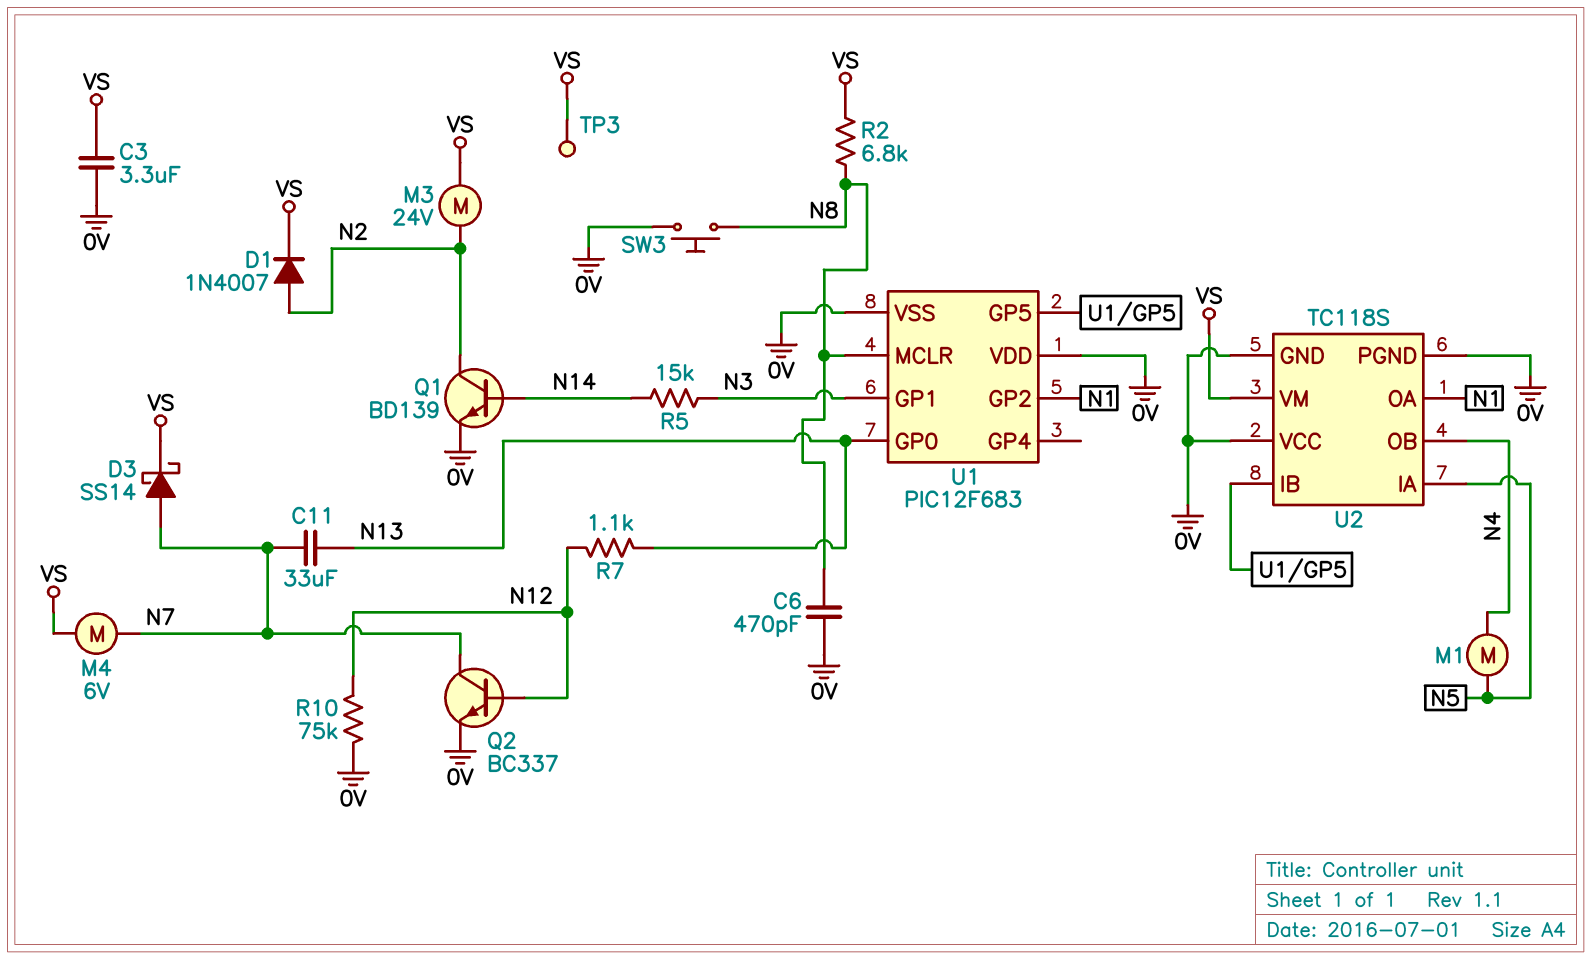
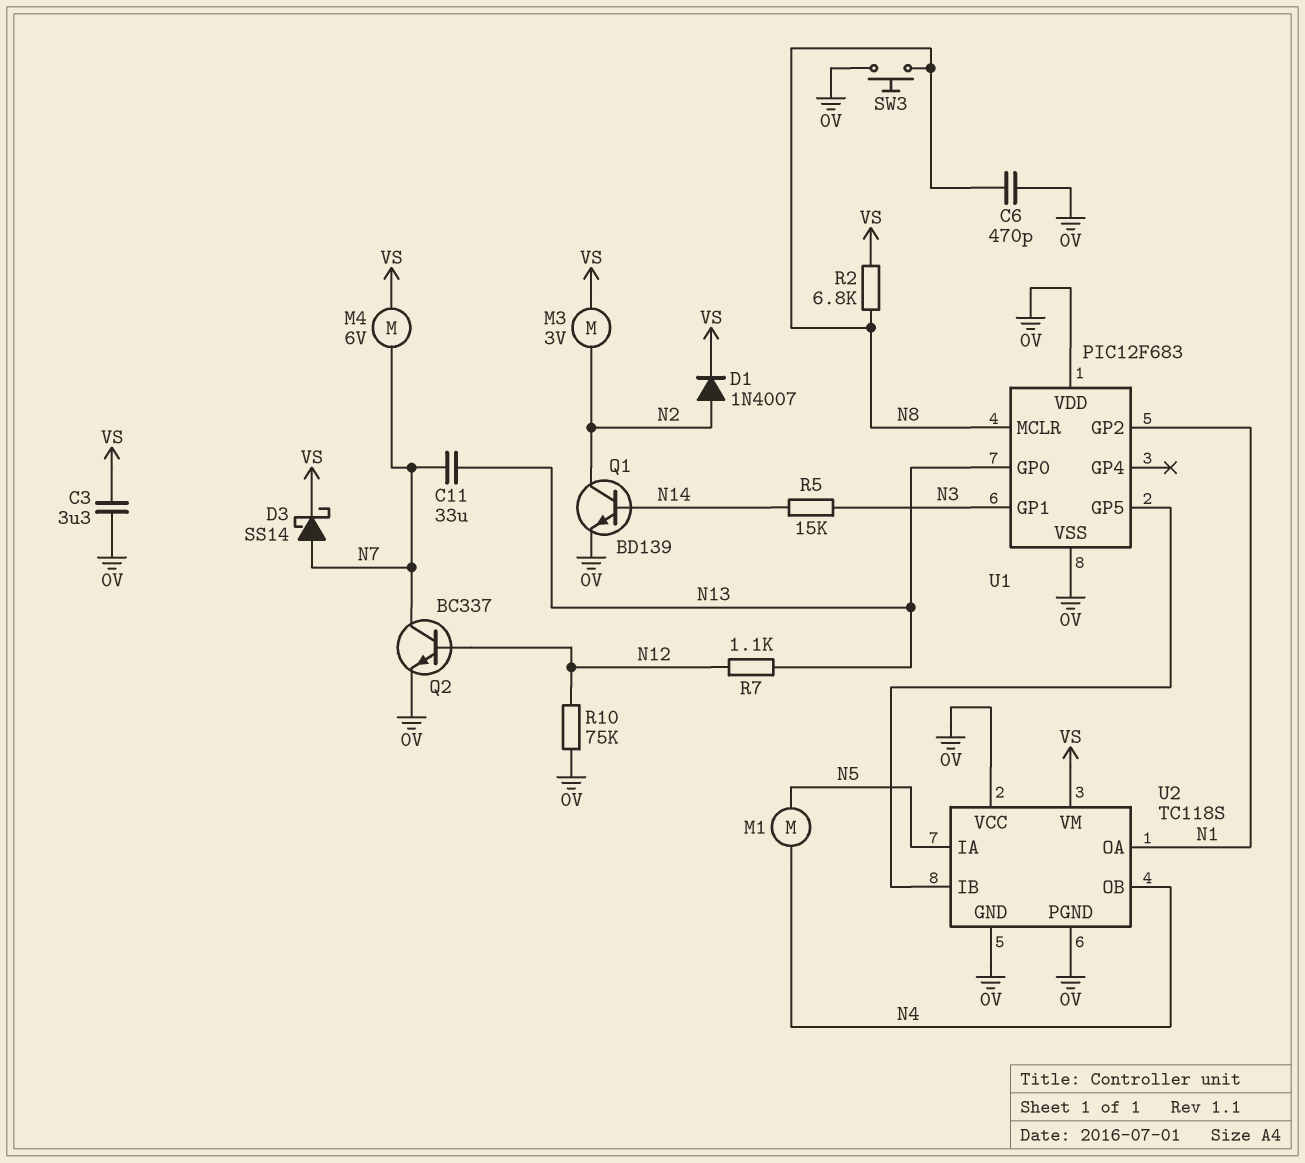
M3: motor 24V (N2, VS) -> motor 3V (N2, VS)
TP3: test point (VS) -> none

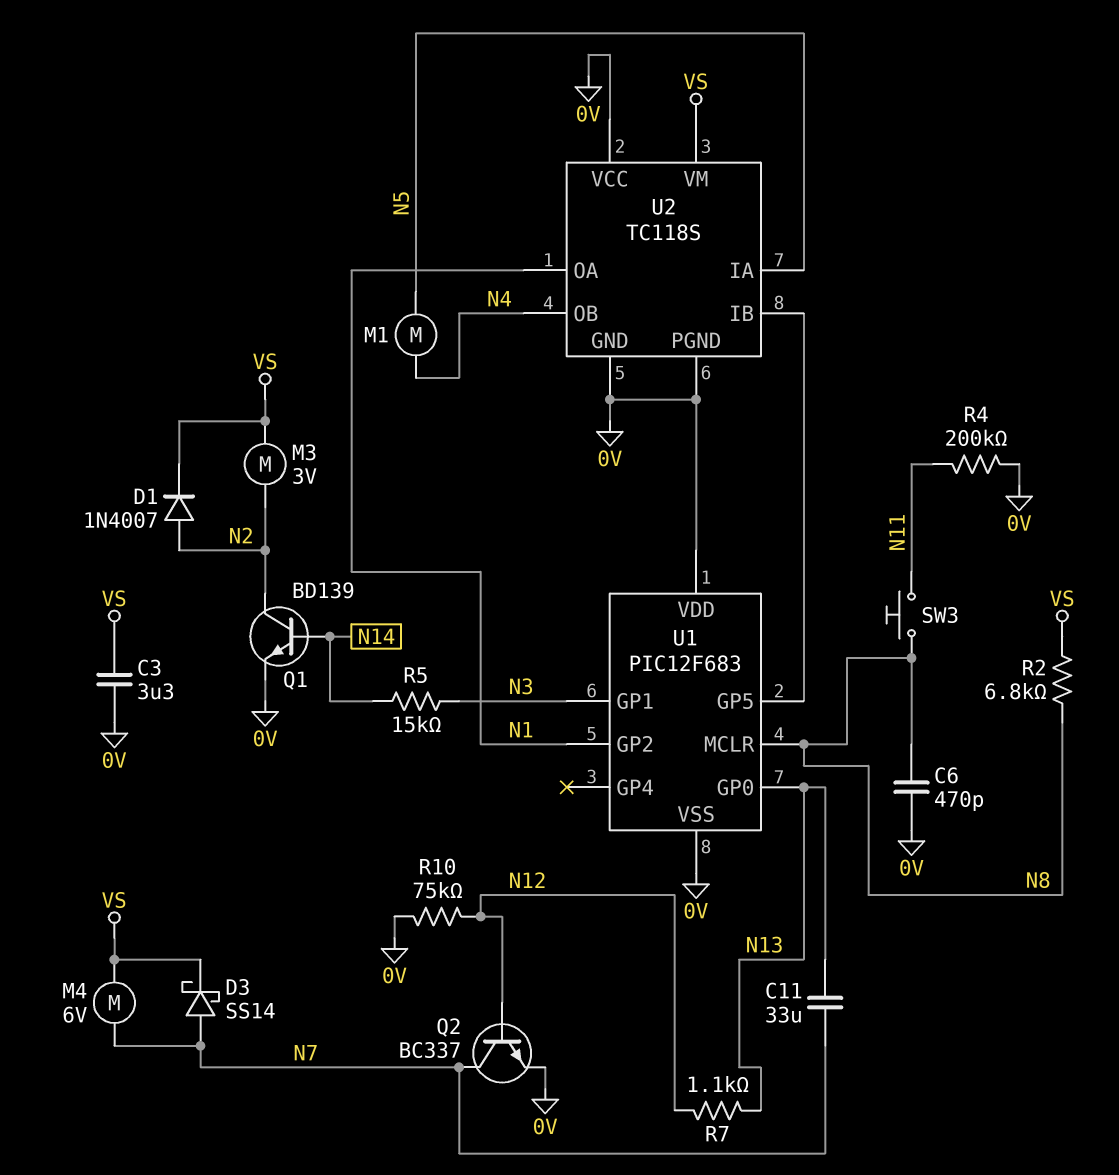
R4: none -> 200k (0V, N11)
SW3: button (0V, N8) -> button (N8, N11)

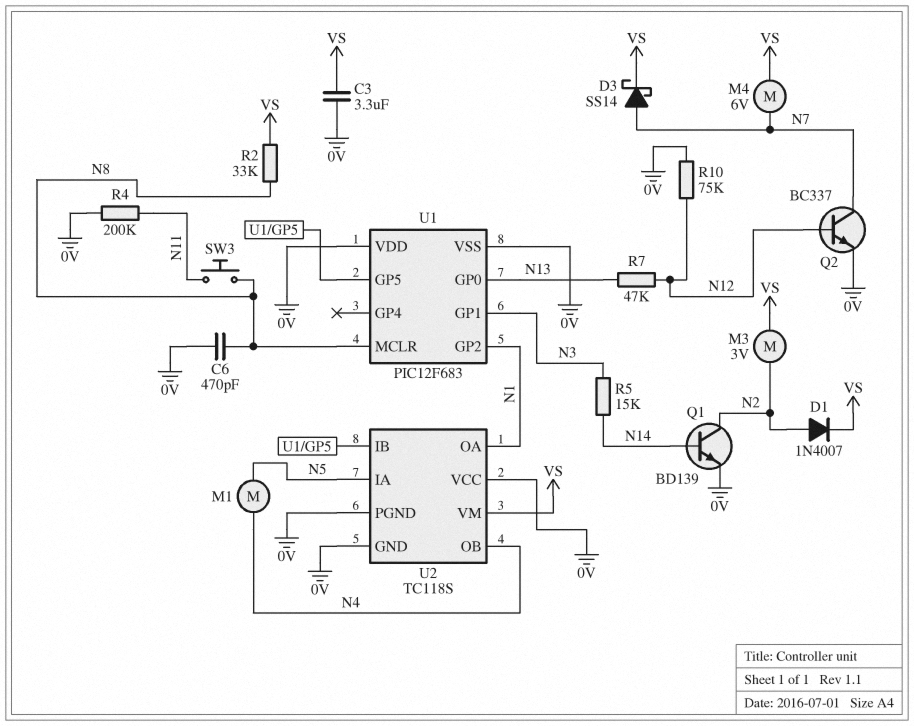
C11: 33uF (N7, N13) -> none
R2: 6.8k (N8, VS) -> 33k (N8, VS)
R7: 1.1k (N12, N13) -> 47k (N12, N13)

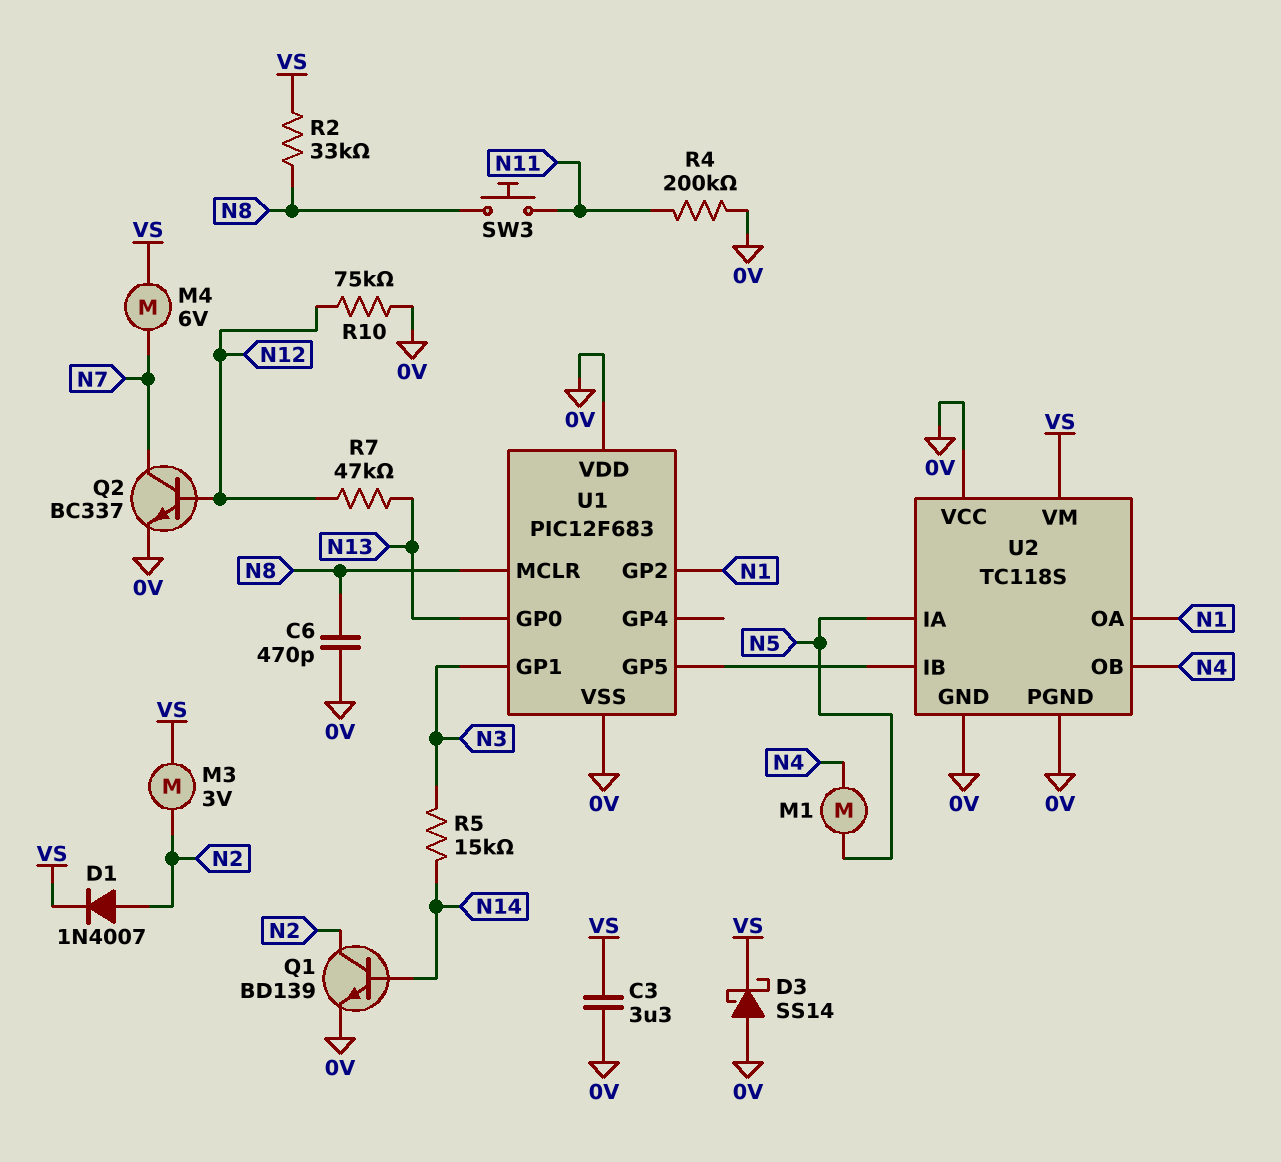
D3: schottky SS14 (A N7, K VS) -> schottky SS14 (A 0V, K VS)

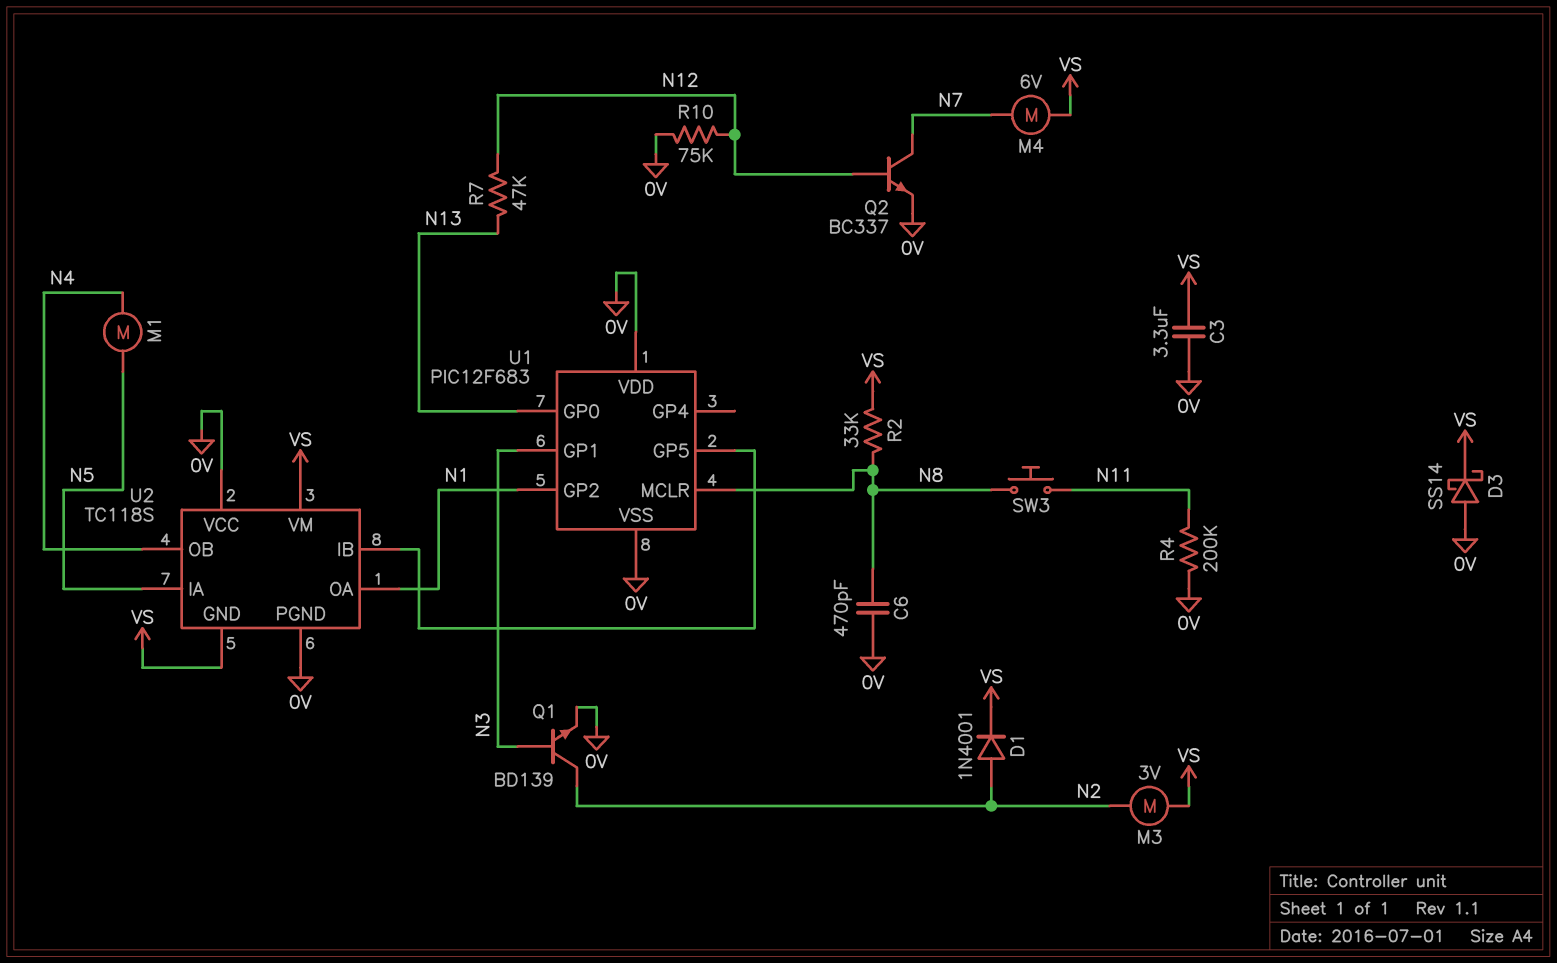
D1: diode 1N4007 (A N2, K VS) -> diode 1N4001 (A N2, K VS)
Q1: NPN BD139 (B N14, C N2, E 0V) -> NPN BD139 (B N3, C N2, E 0V)
R5: 15k (N3, N14) -> none
U2 pin GND: 0V -> VS

